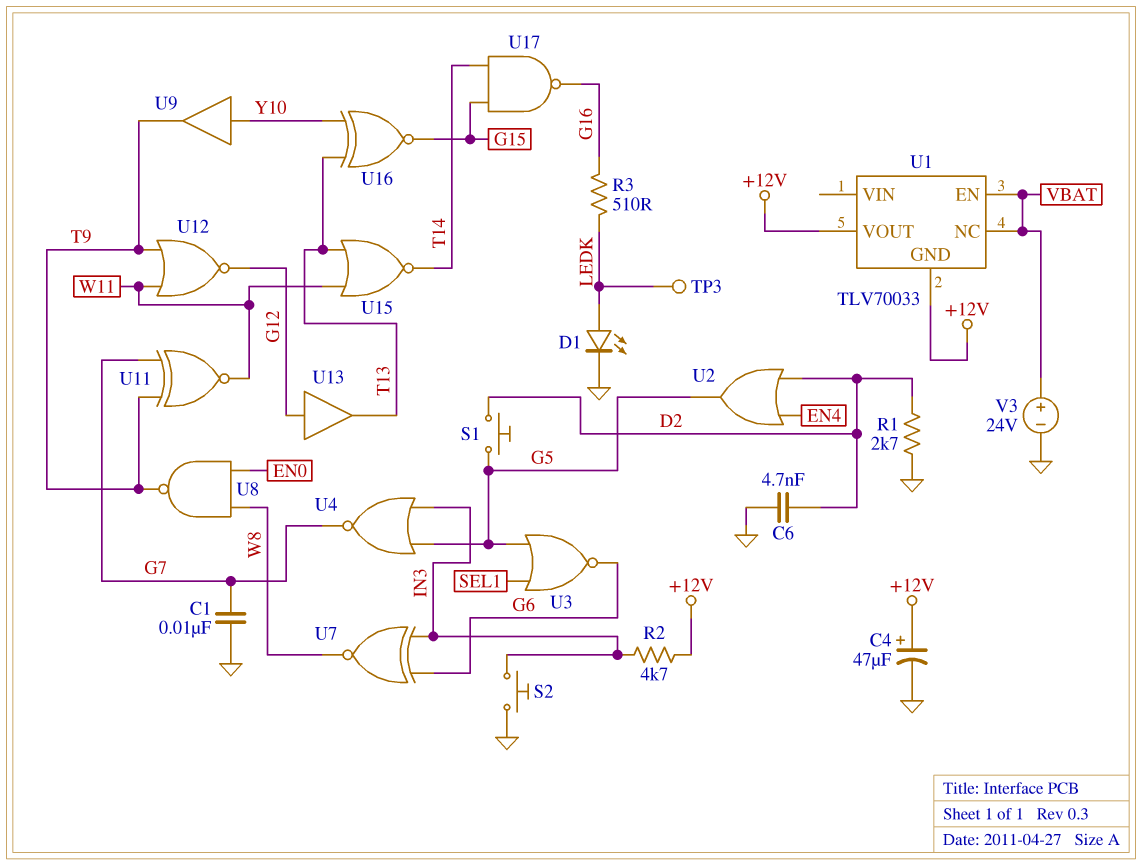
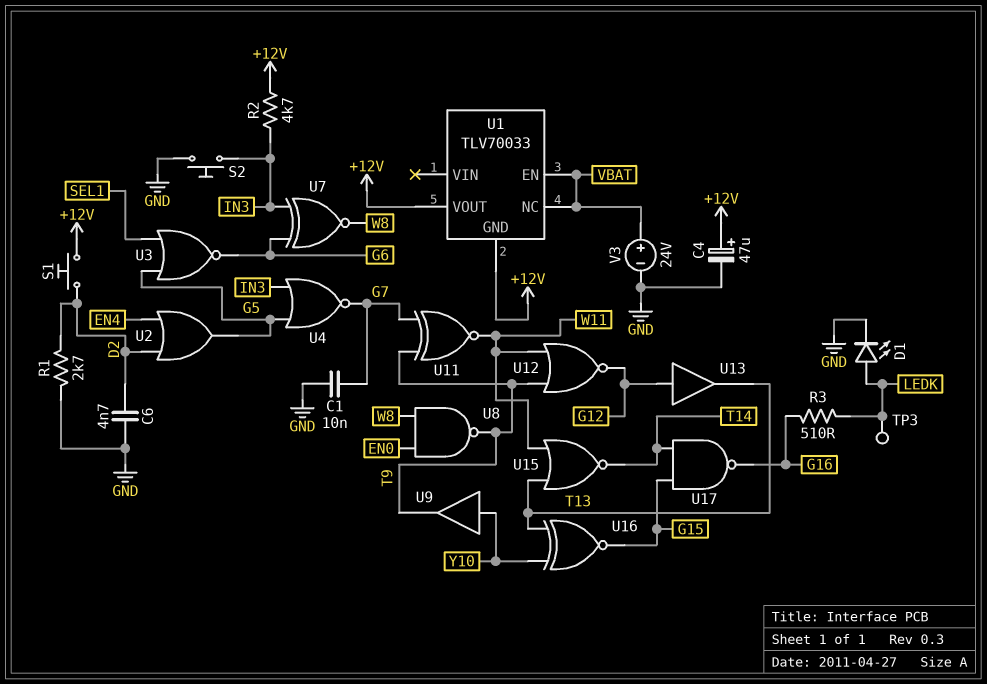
S1: button (D2, G5) -> button (+12V, D2)

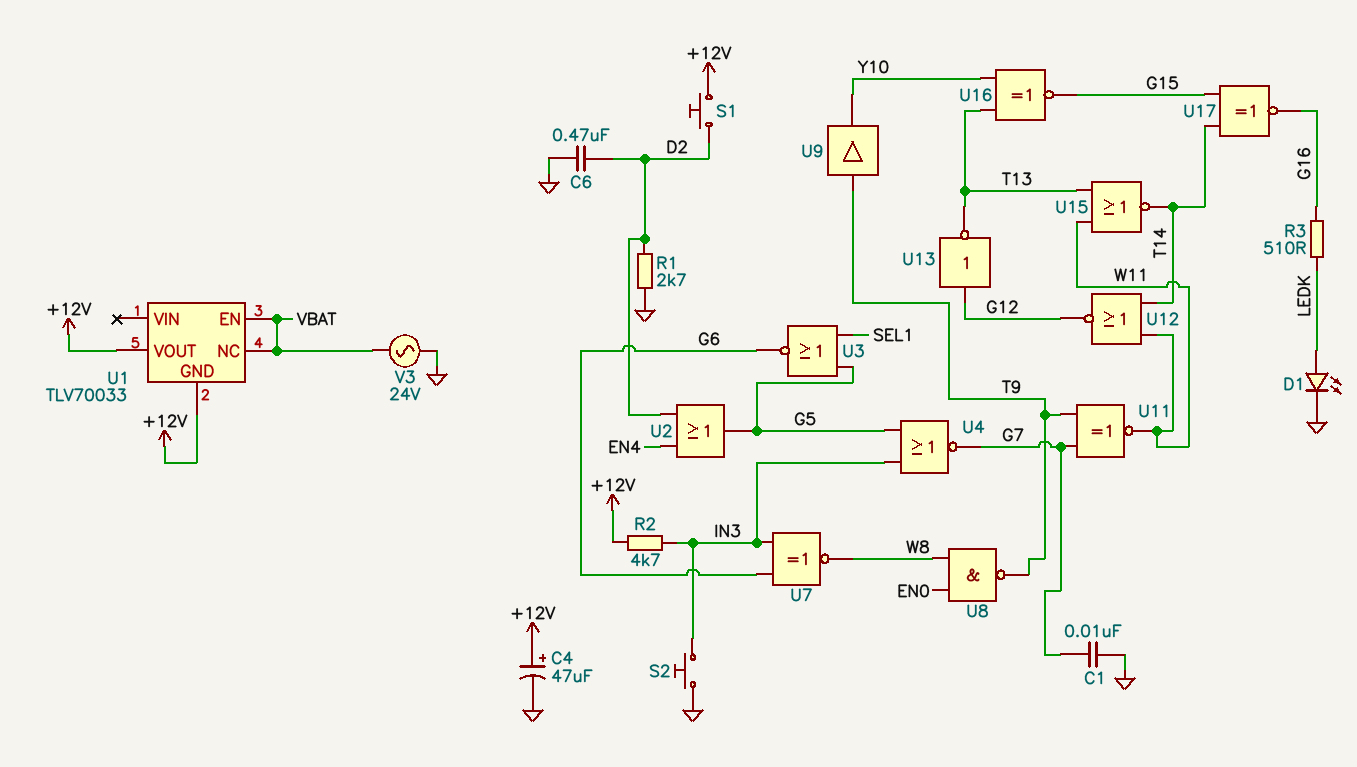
C6: 4.7nF (D2, GND) -> 470nF (D2, GND)
TP3: test point (LEDK) -> none
U9: buffer (in Y10, out T9) -> buffer (in T9, out Y10)
U12: NOR (in T9, in W11, out G12) -> NOR (in T14, in W11, out G12)
U13: buffer (in G12, out T13) -> NOT (in G12, out T13)
U17: NAND (in G15, in T14, out G16) -> XNOR (in G15, in T14, out G16)
V3: 24V (plus VBAT, minus GND) -> AC 24V (GND, VBAT)

